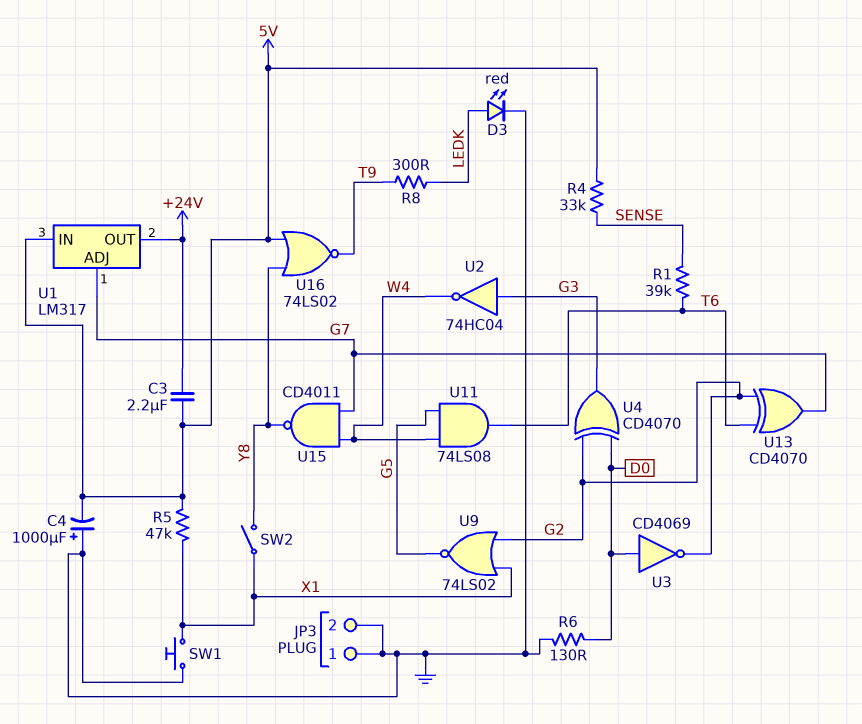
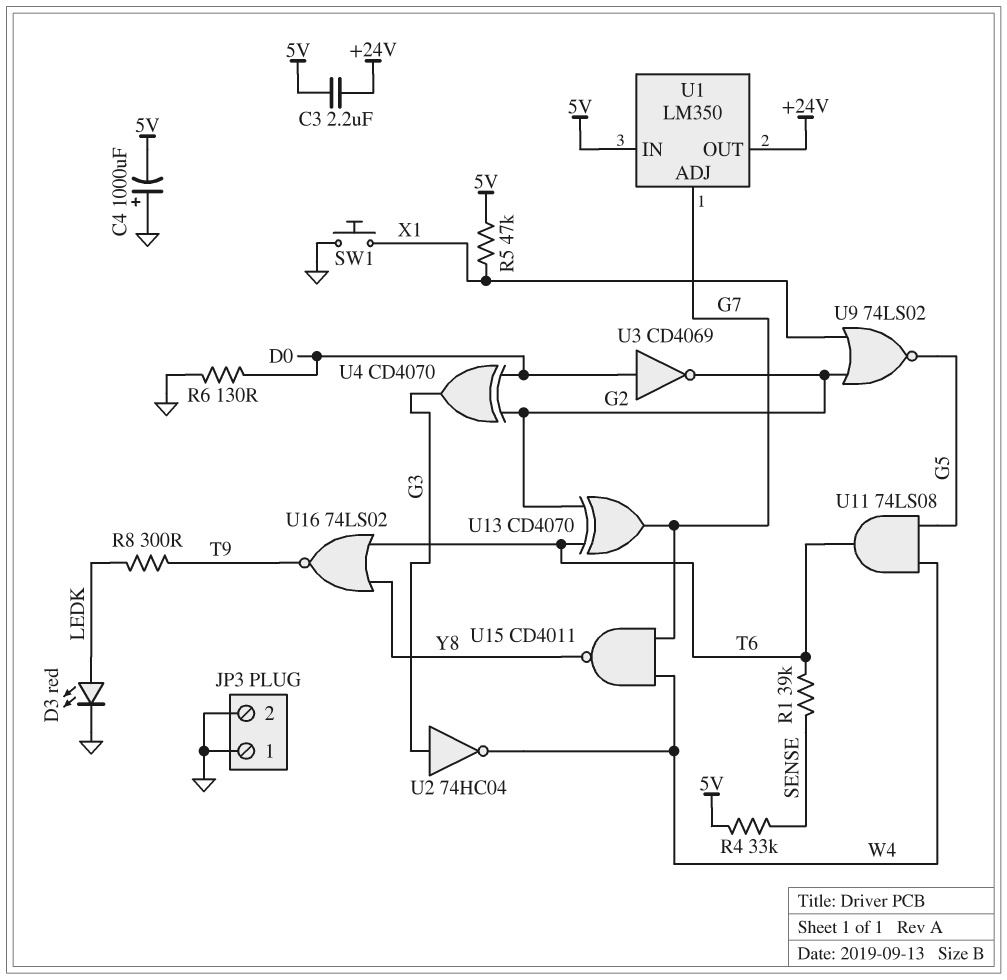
SW2: switch (X1, Y8) -> none
U1: LM317 -> LM350
U16: NOR 74LS02 (in 5V, in Y8, out T9) -> NOR 74LS02 (in T6, in Y8, out T9)

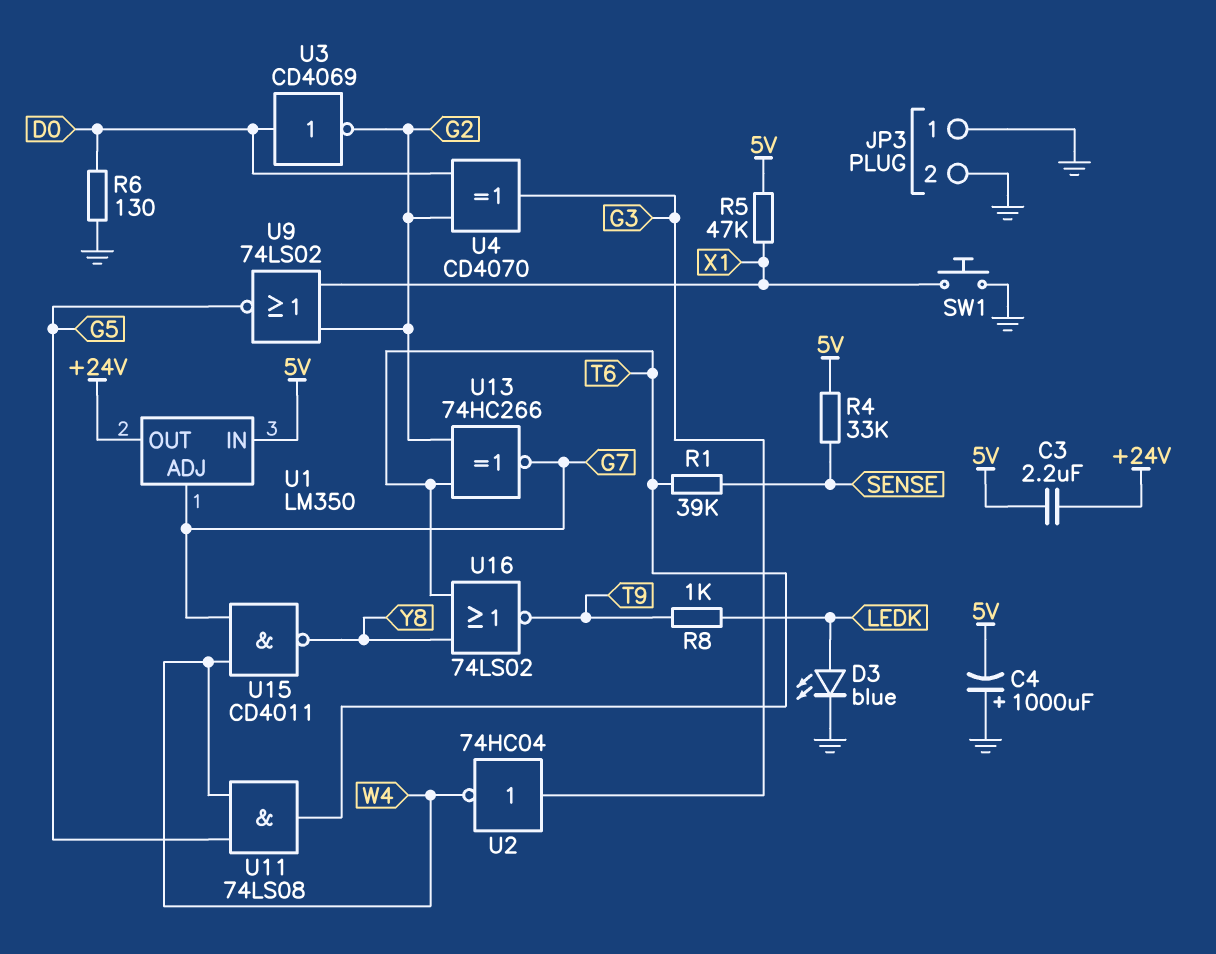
D3: LED red (A LEDK, K GND) -> LED blue (A LEDK, K GND)
R8: 300 (LEDK, T9) -> 1k (LEDK, T9)
U13: XOR CD4070 (in G2, in T6, out G7) -> XNOR 74HC266 (in G2, in T6, out G7)

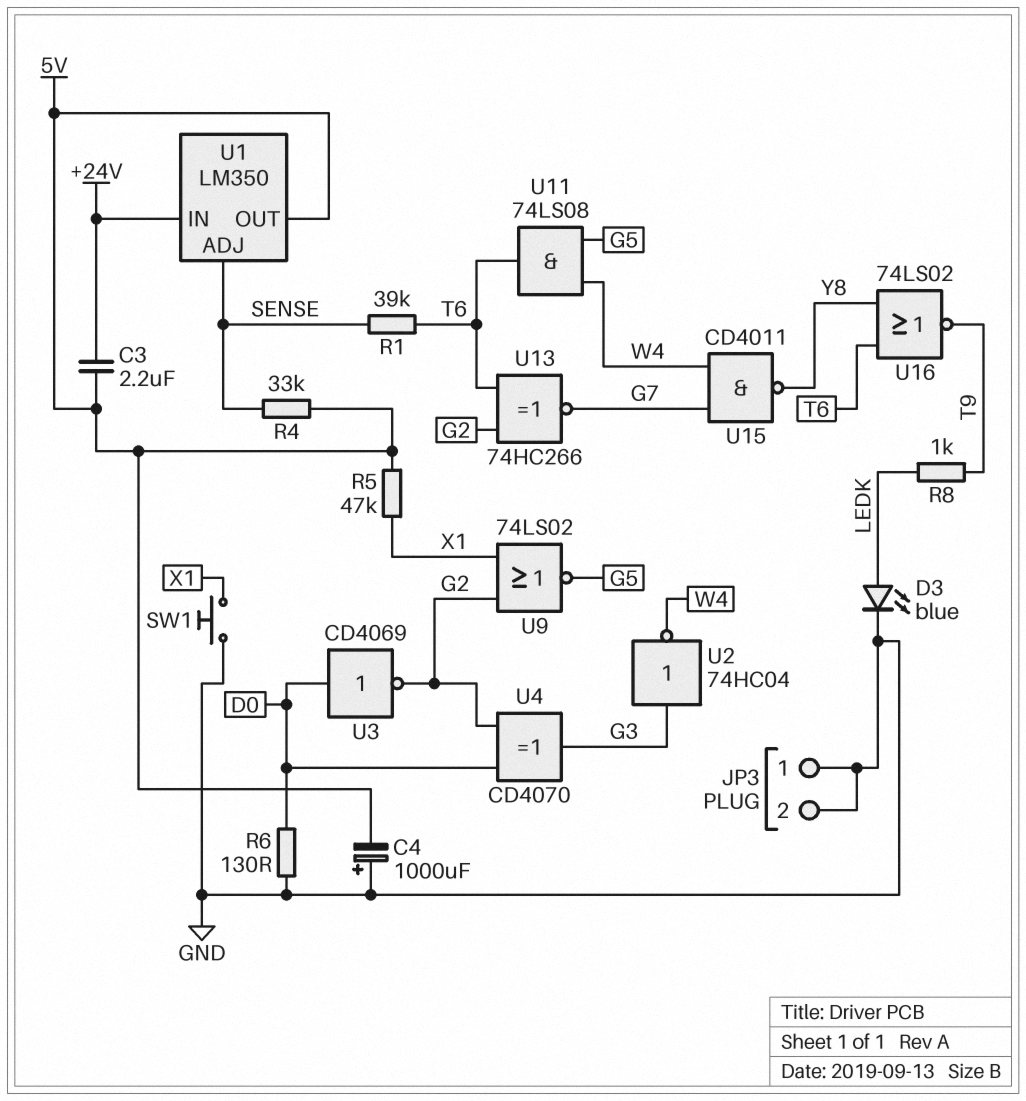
U1 pin ADJ: G7 -> SENSE
U1 pin IN: 5V -> +24V
U1 pin OUT: +24V -> 5V

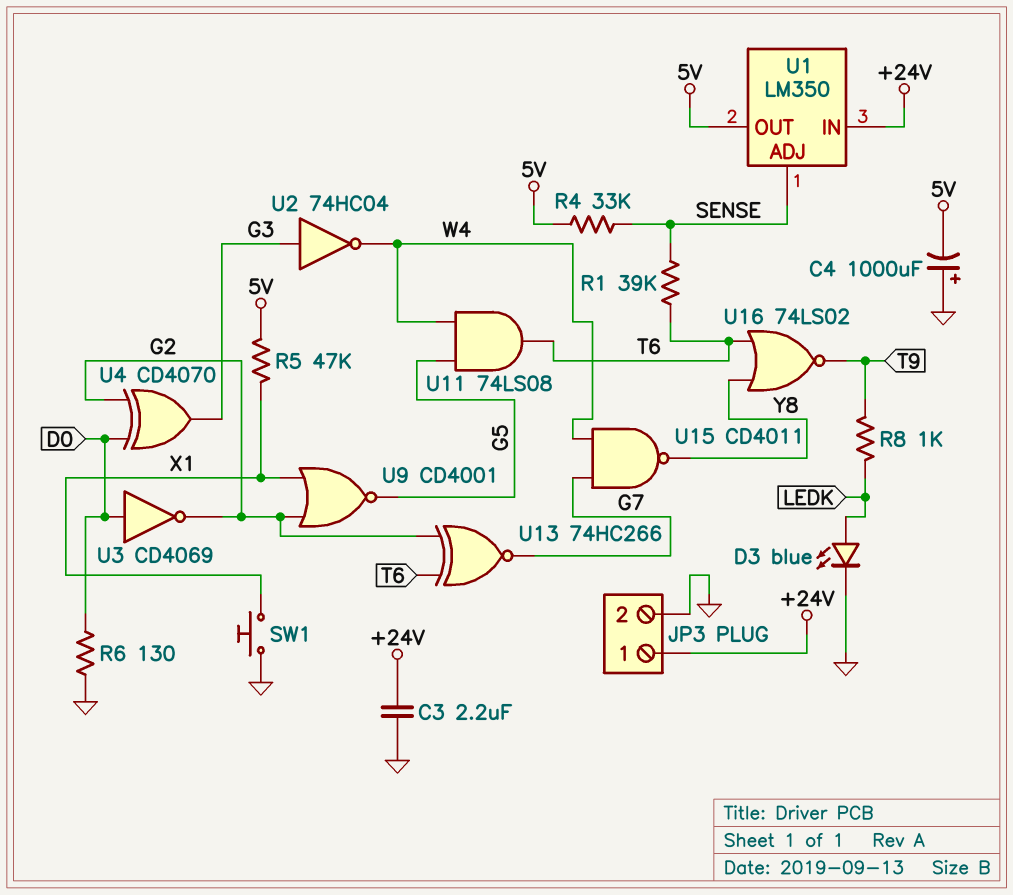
C3: 2.2uF (+24V, 5V) -> 2.2uF (+24V, GND)
JP3 pin 1: GND -> +24V
U9: NOR 74LS02 (in G2, in X1, out G5) -> NOR CD4001 (in G2, in X1, out G5)

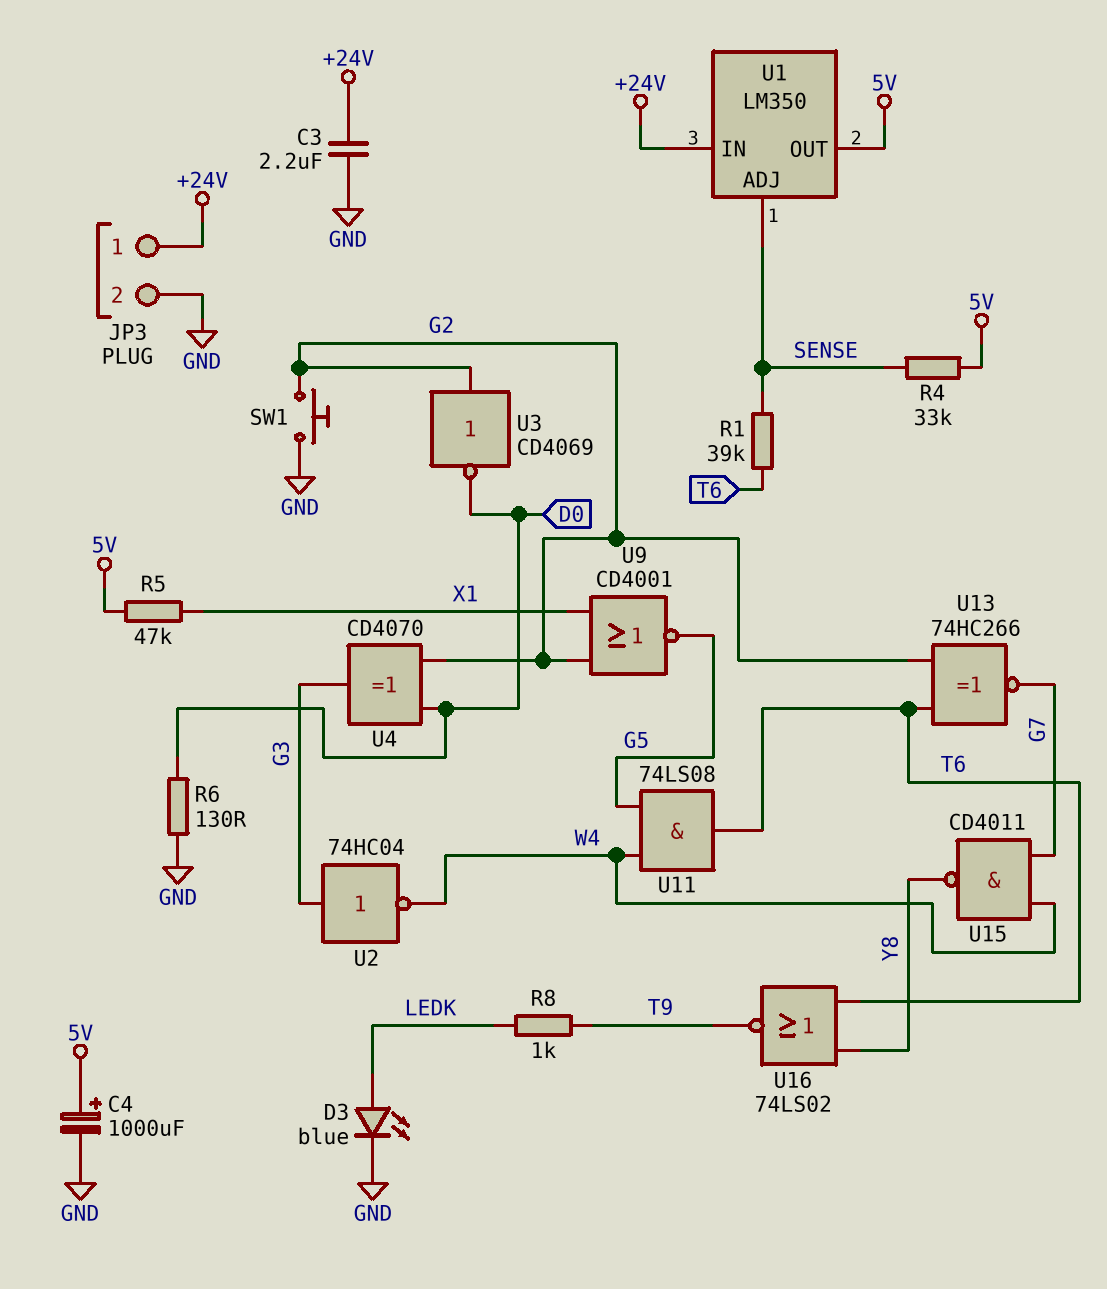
C4: 1000uF (plus GND, minus 5V) -> 1000uF (plus 5V, minus GND)
SW1: button (GND, X1) -> button (G2, GND)
U3: NOT CD4069 (in D0, out G2) -> NOT CD4069 (in G2, out D0)

